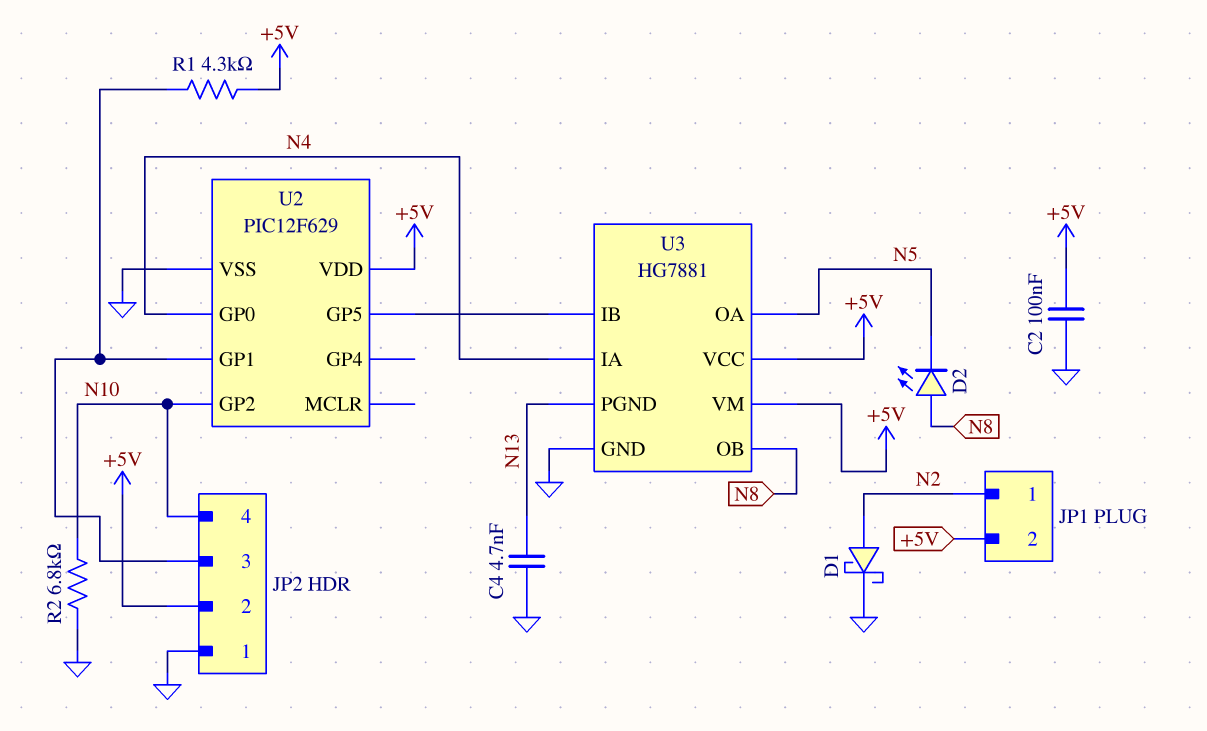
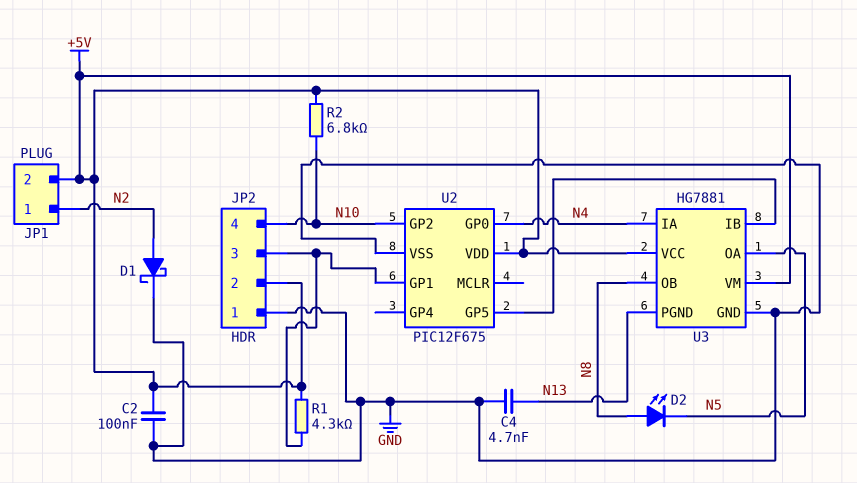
R2: 6.8k (GND, N10) -> 6.8k (+5V, N10)
U2: PIC12F629 -> PIC12F675

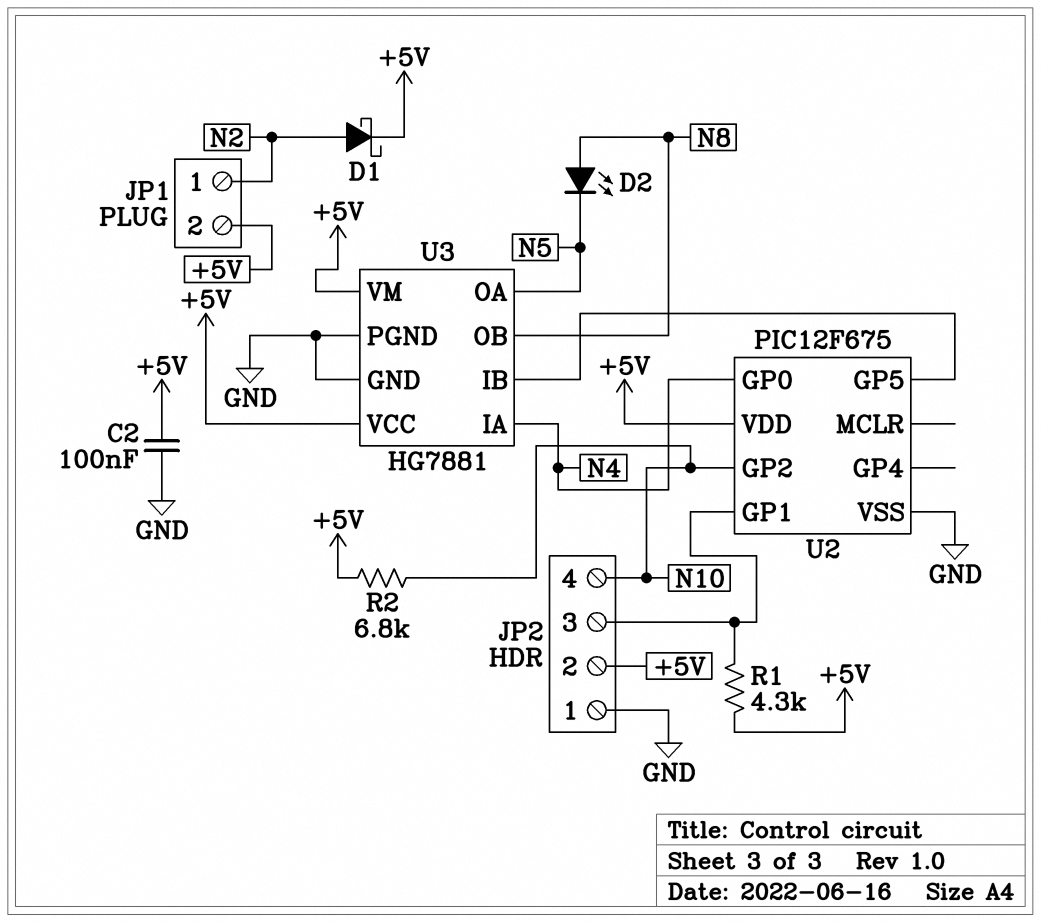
C4: 4.7nF (GND, N13) -> none
D1: schottky (A N2, K GND) -> schottky (A N2, K +5V)
U3 pin PGND: N13 -> GND

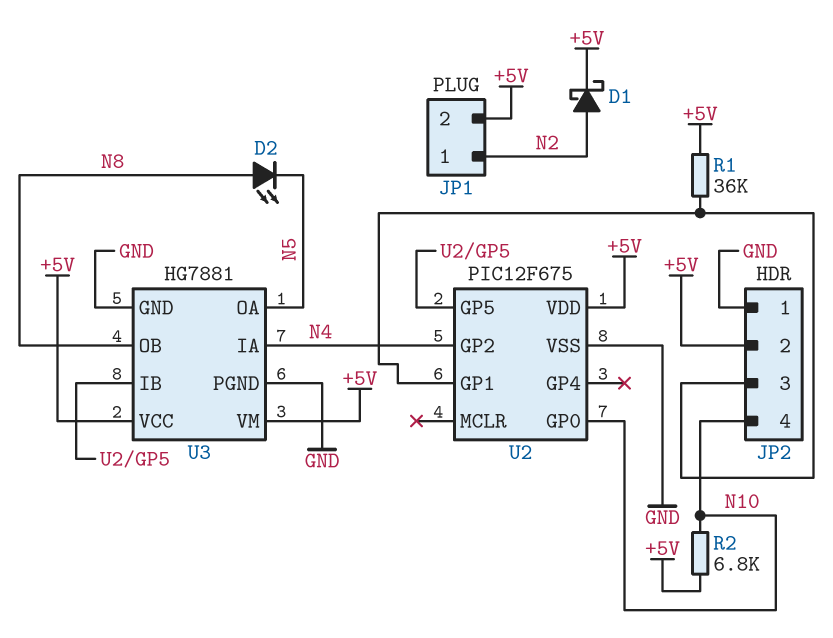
C2: 100nF (+5V, GND) -> none
R1: 4.3k (+5V, JP2/3) -> 36k (+5V, JP2/3)
U2 pin GP0: N4 -> N10
U2 pin GP2: N10 -> N4

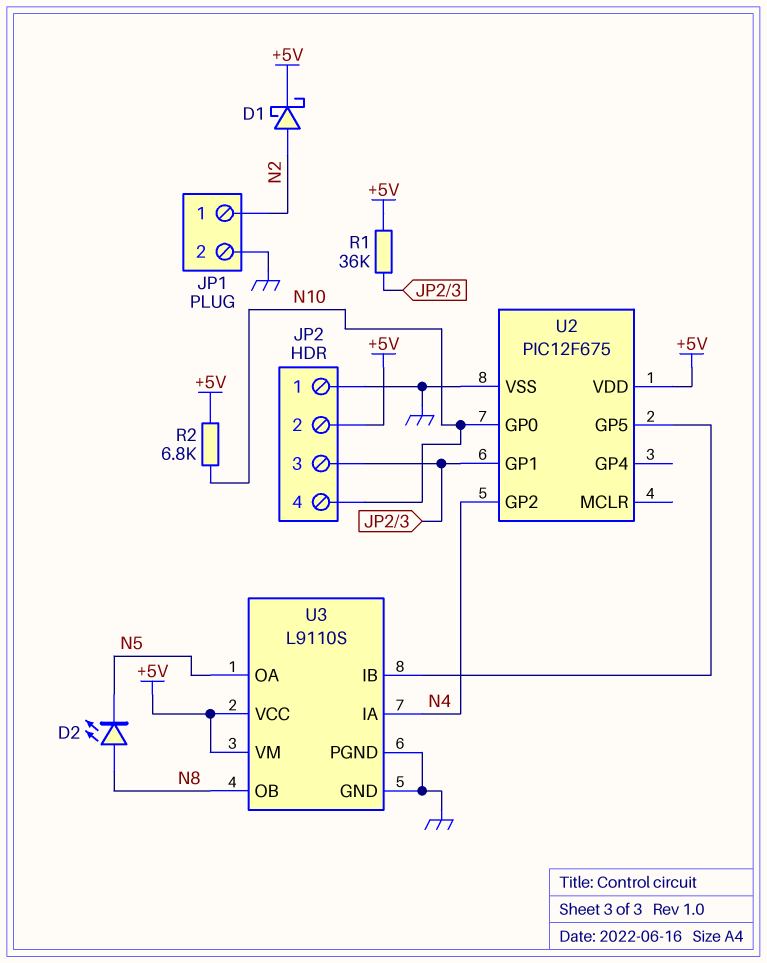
JP1 pin 2: +5V -> GND
U3: HG7881 -> L9110S

